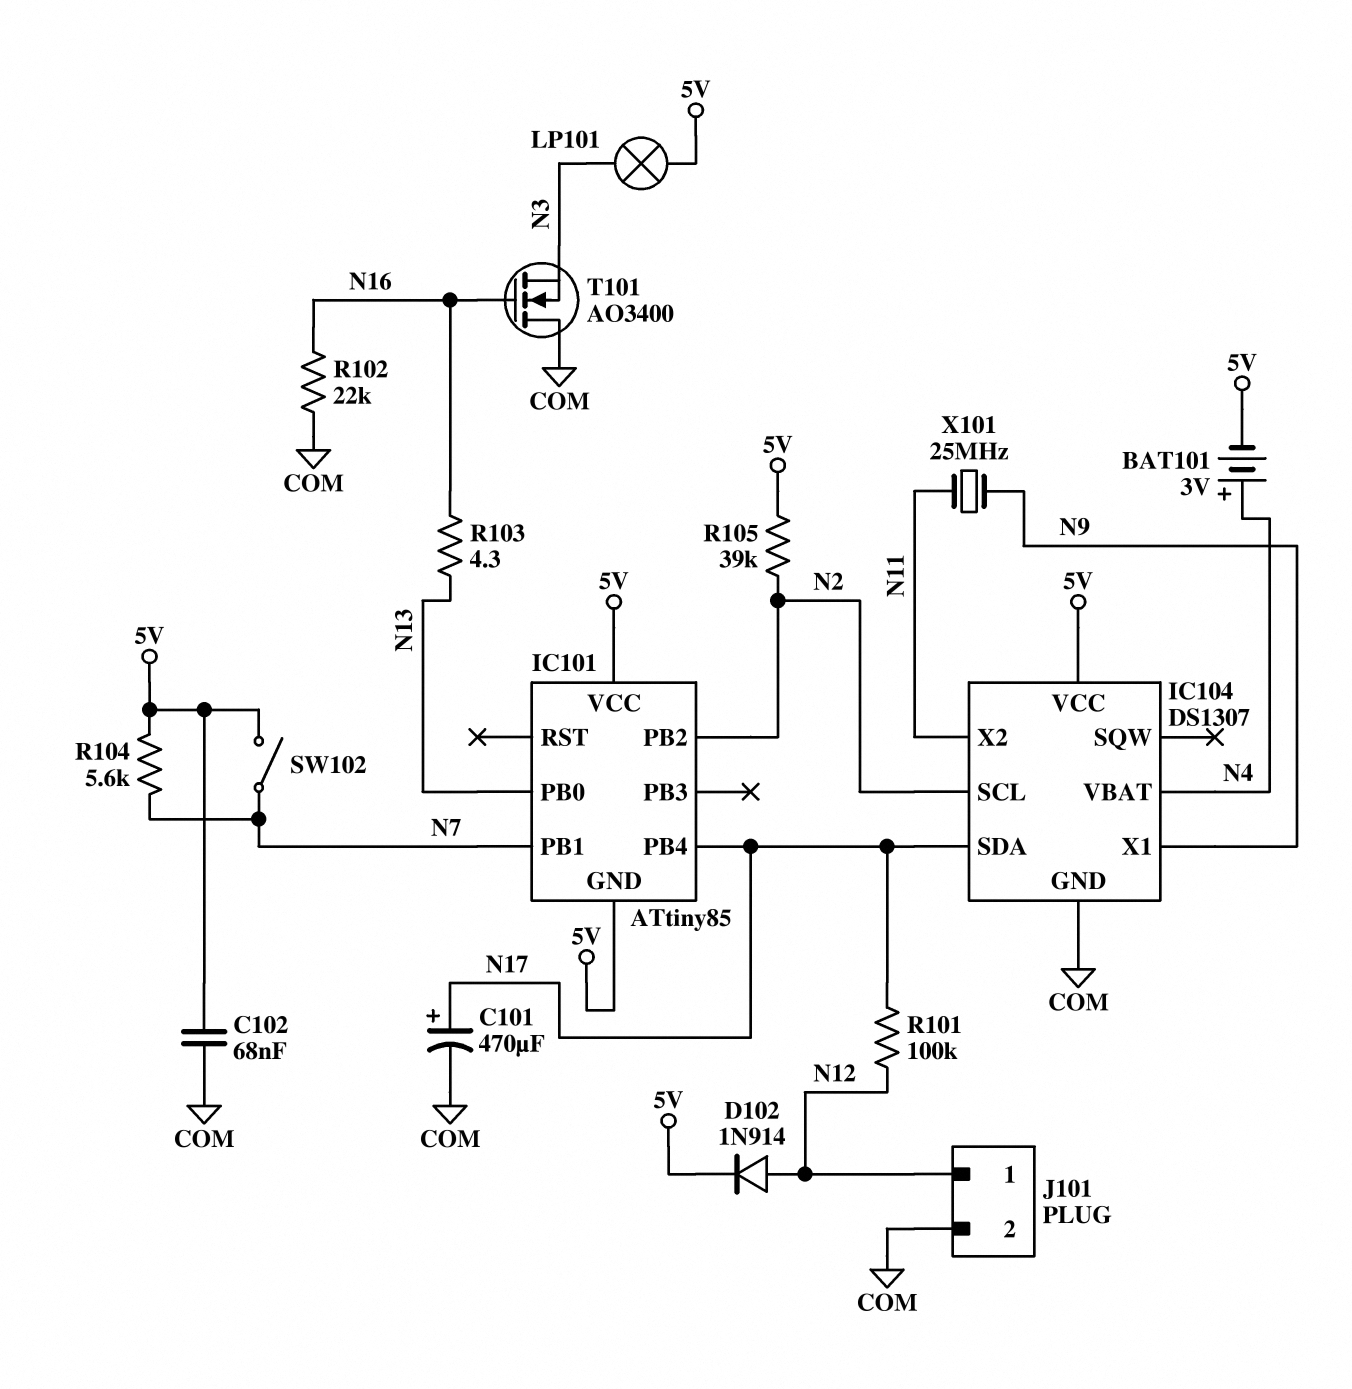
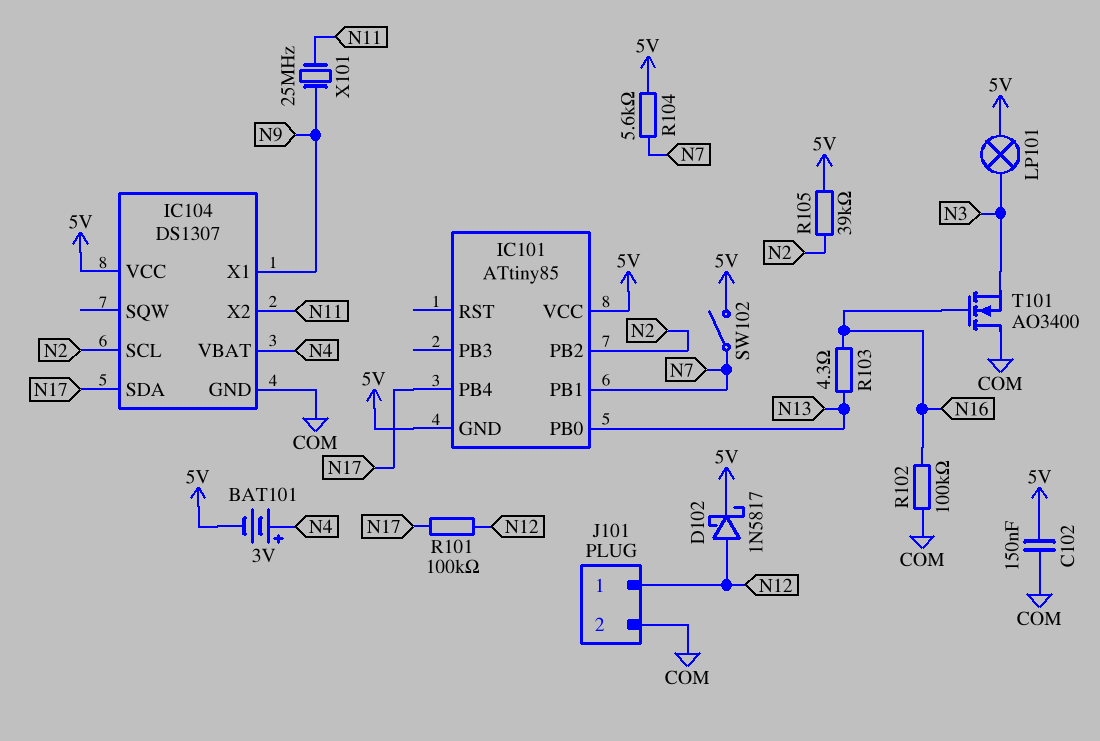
C101: 470uF (plus N17, minus COM) -> none
C102: 68nF (5V, COM) -> 150nF (5V, COM)
D102: diode 1N914 (A N12, K 5V) -> schottky 1N5817 (A N12, K 5V)
R102: 22k (COM, N16) -> 100k (COM, N16)

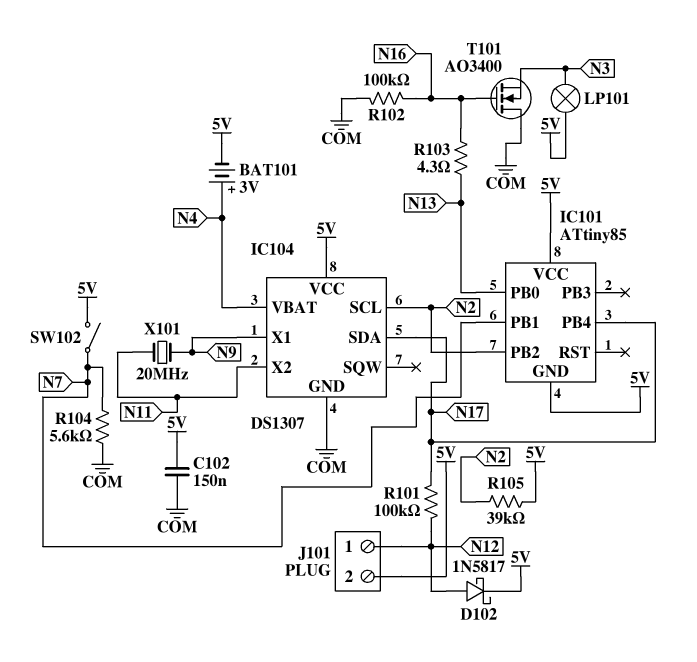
J101 pin 2: COM -> 5V
R104: 5.6k (5V, N7) -> 5.6k (COM, N7)
X101: 25MHz (N9, N11) -> 20MHz (N9, N11)

